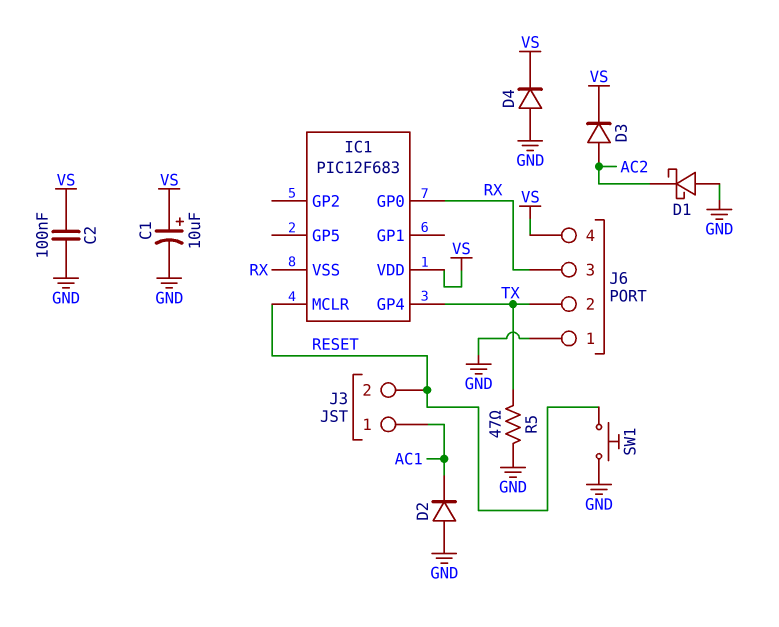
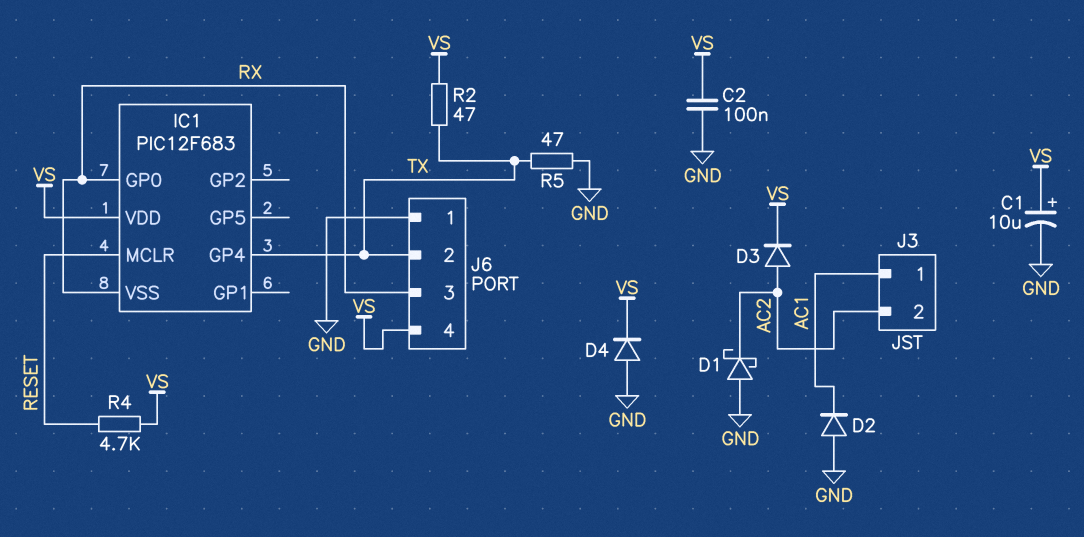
J3 pin 2: RESET -> AC2
R2: none -> 47 (TX, VS)
R4: none -> 4.7k (RESET, VS)
SW1: button (GND, RESET) -> none

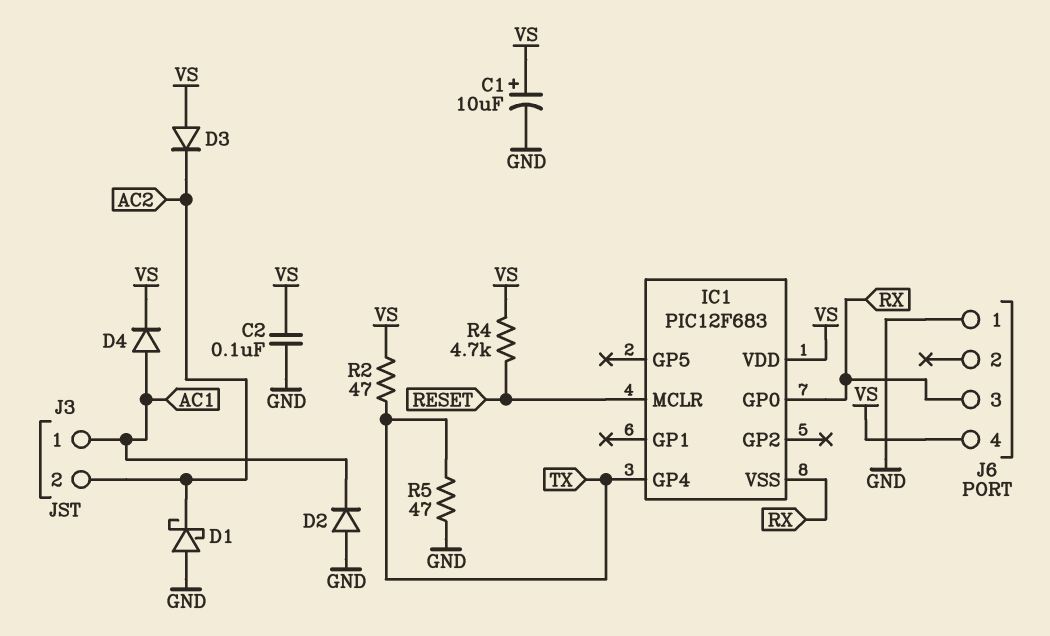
D3: diode (A AC2, K VS) -> diode (A VS, K AC2)
D4: diode (A GND, K VS) -> diode (A AC1, K VS)
J6 pin 2: TX -> none

